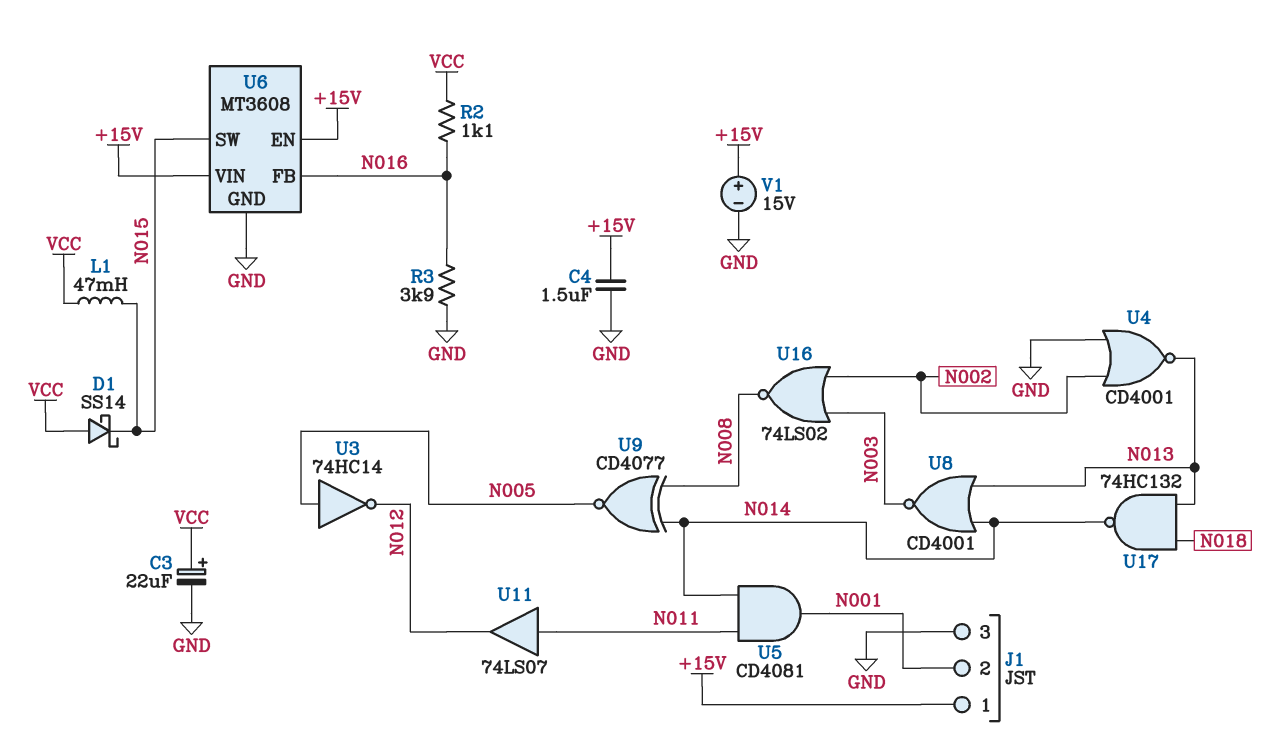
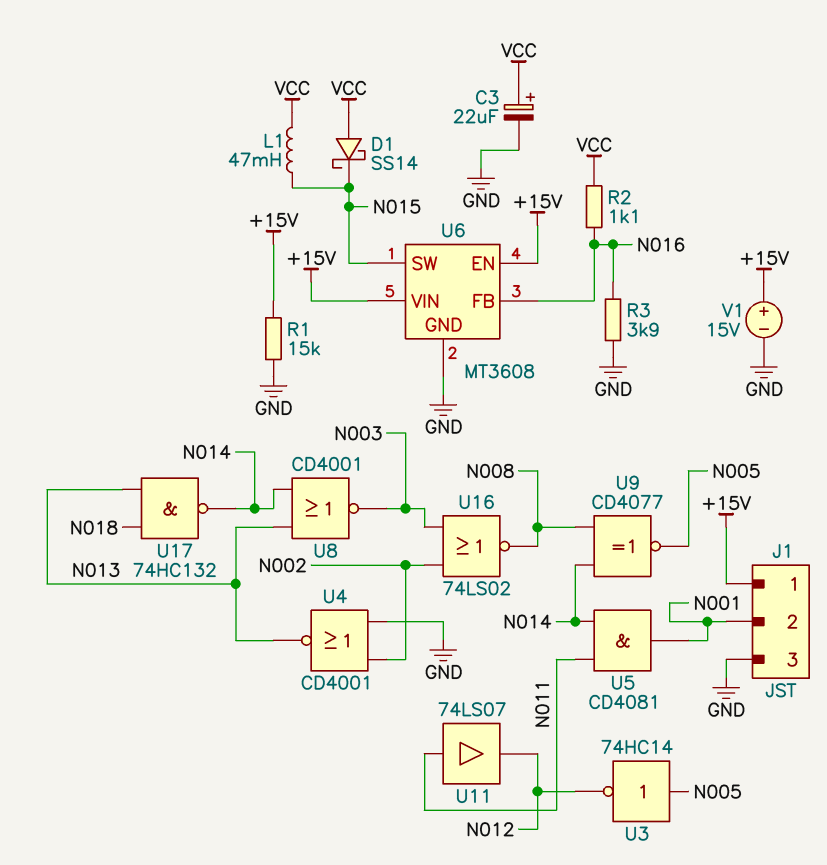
C4: 1.5uF (+15V, GND) -> none
R1: none -> 15k (+15V, GND)

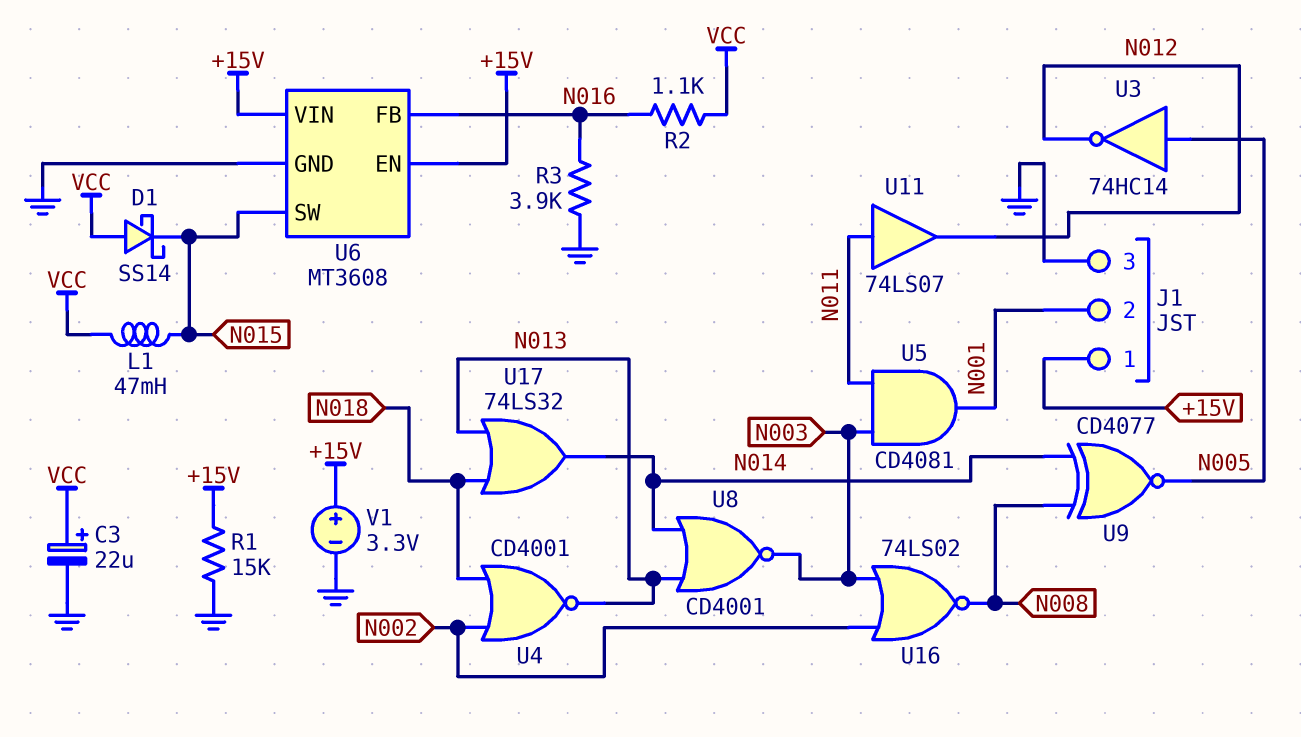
U4: NOR CD4001 (in GND, in N002, out N013) -> NOR CD4001 (in N002, in N018, out N013)
U5: AND CD4081 (in N011, in N014, out N001) -> AND CD4081 (in N003, in N011, out N001)
U17: NAND 74HC132 (in N013, in N018, out N014) -> OR 74LS32 (in N013, in N018, out N014)
V1: 15V (plus +15V, minus GND) -> 3.3V (plus +15V, minus GND)

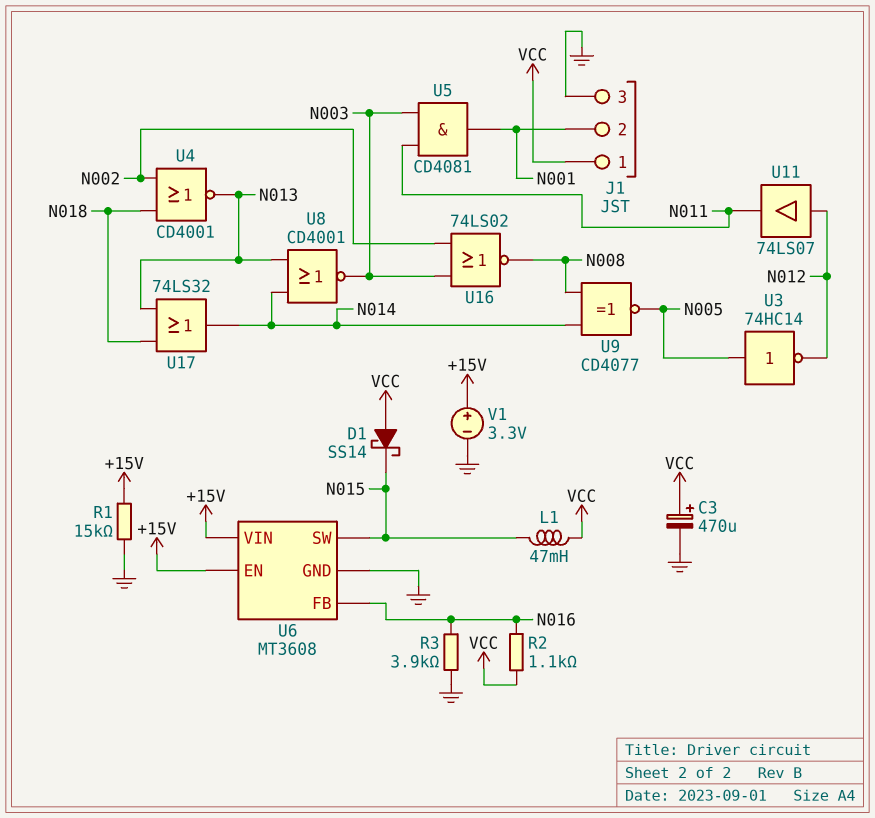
C3: 22uF (plus VCC, minus GND) -> 470uF (plus VCC, minus GND)
J1 pin 1: +15V -> VCC
U11: buffer 74LS07 (in N011, out N012) -> buffer 74LS07 (in N012, out N011)

